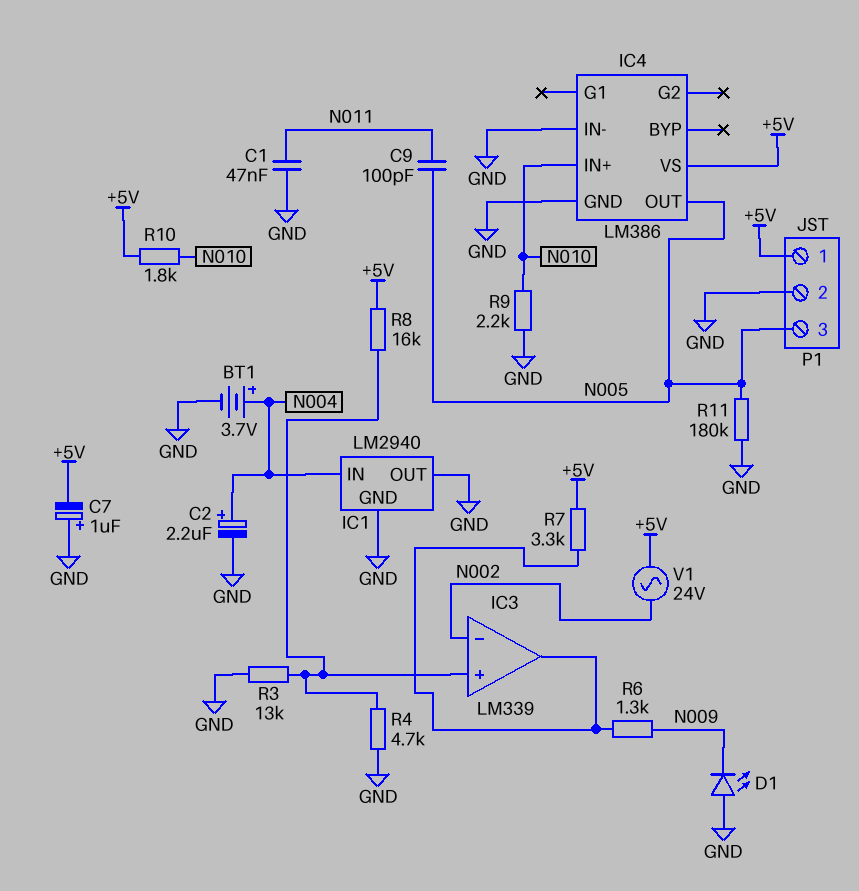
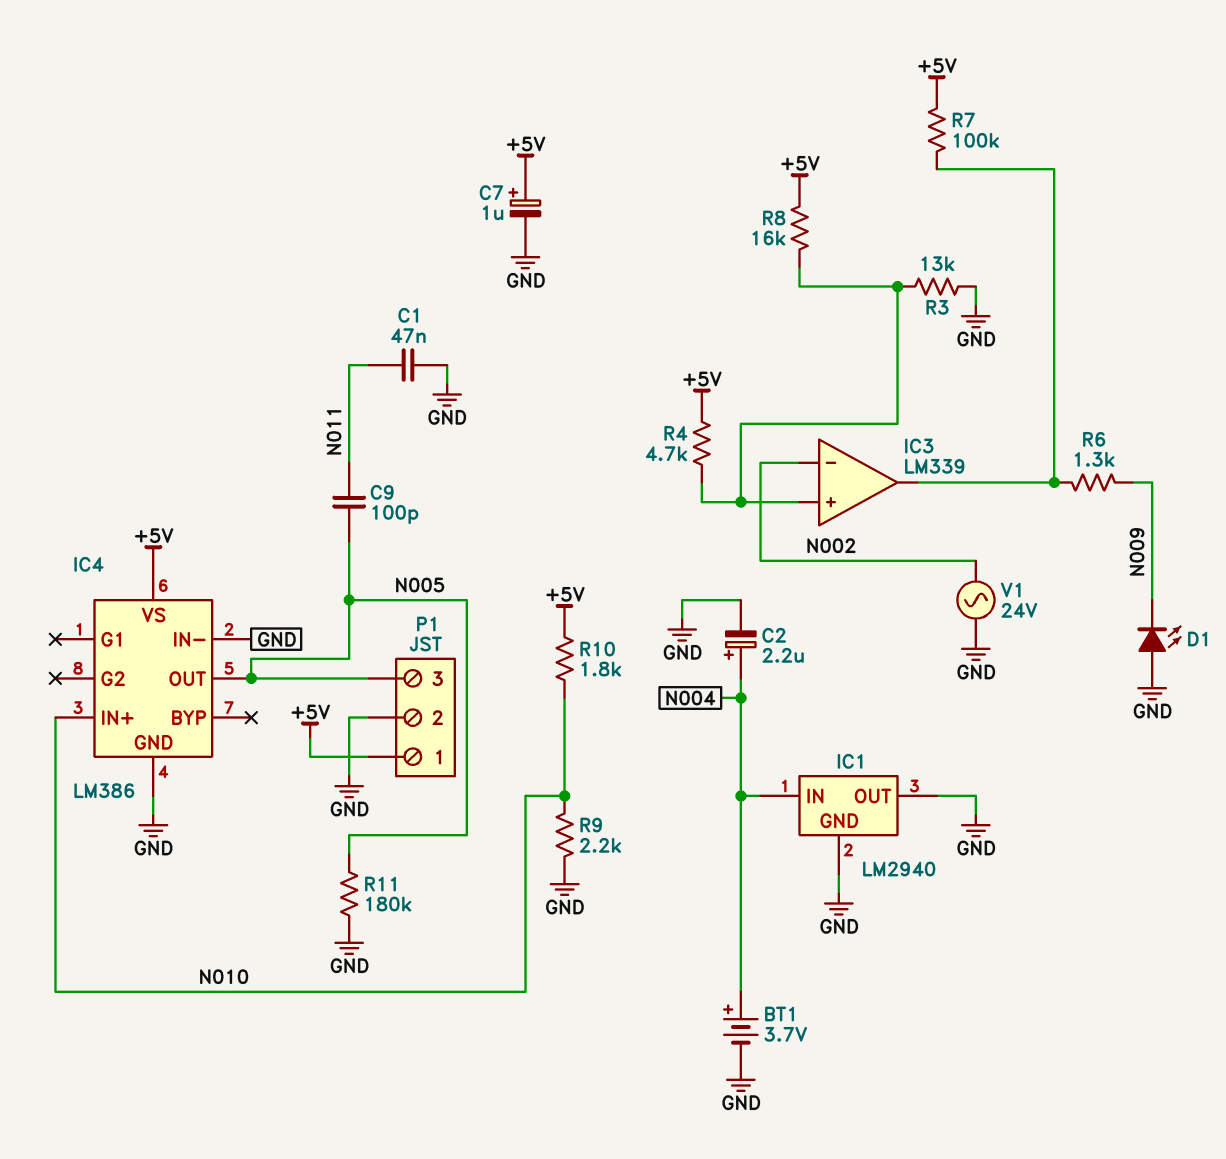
C7: 1uF (plus GND, minus +5V) -> 1uF (plus +5V, minus GND)
R4: 4.7k (GND, IC3/in+) -> 4.7k (+5V, IC3/in+)
R7: 3.3k (+5V, IC3/out) -> 100k (+5V, IC3/out)
V1: AC 24V (+5V, N002) -> AC 24V (GND, N002)

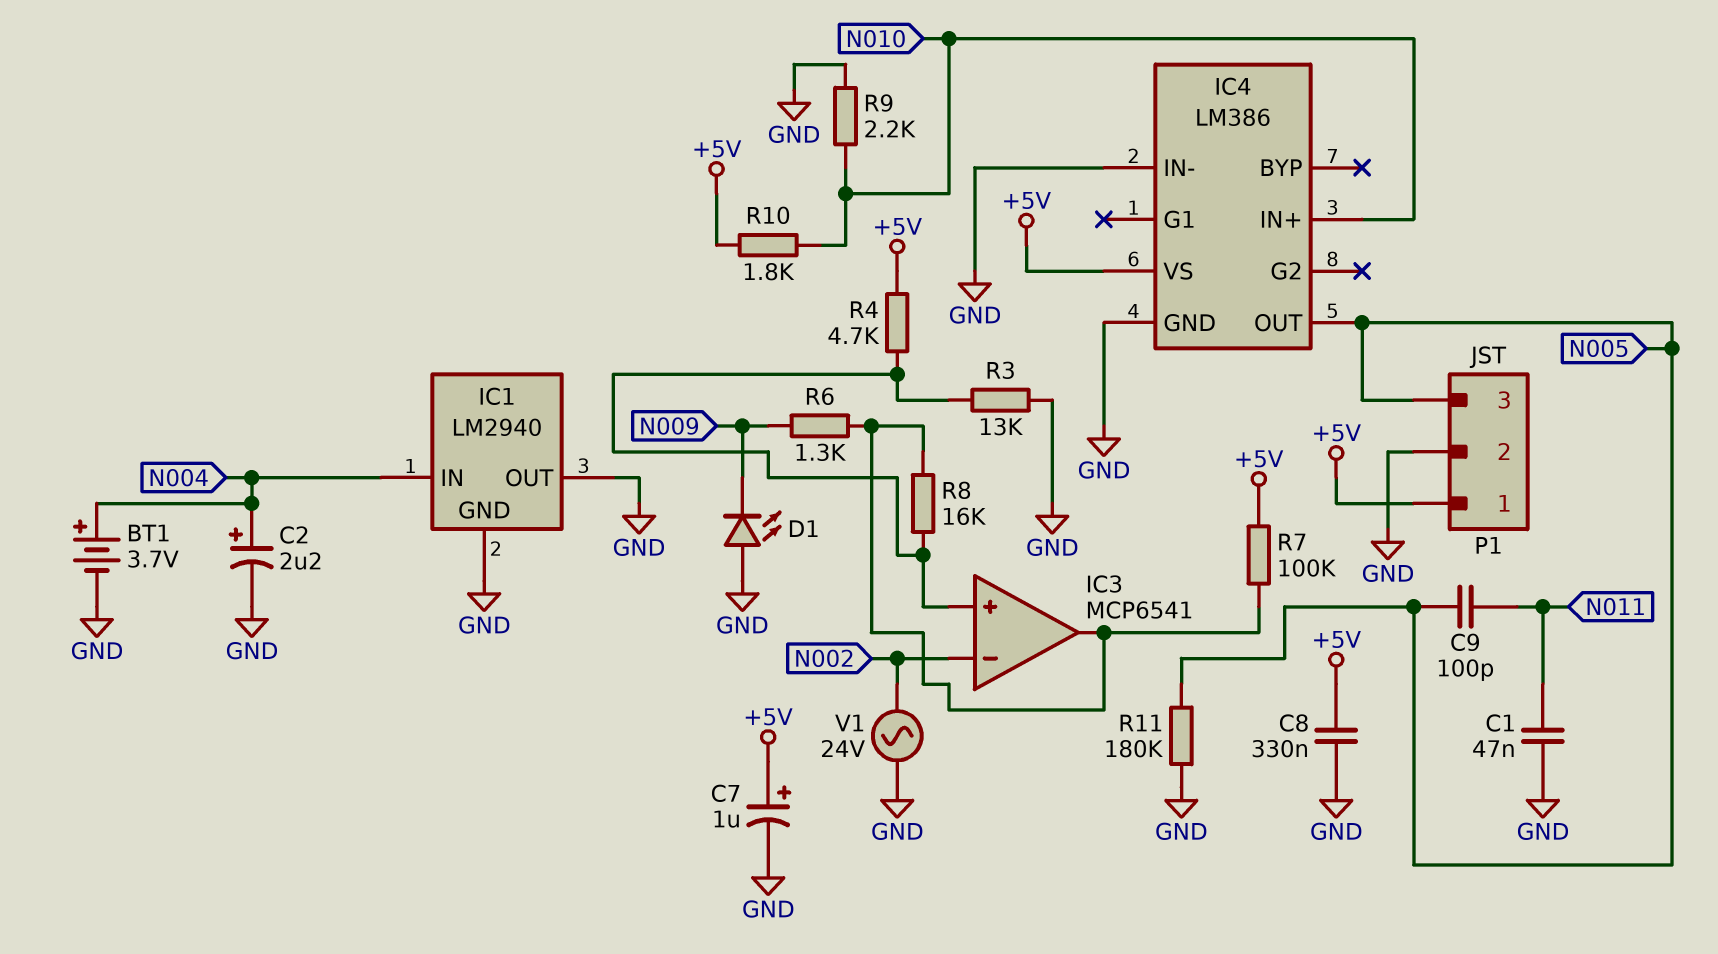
C8: none -> 330nF (+5V, GND)
IC3: LM339 -> MCP6541
R8: 16k (+5V, IC3/in+) -> 16k (IC3/in+, IC3/out)

